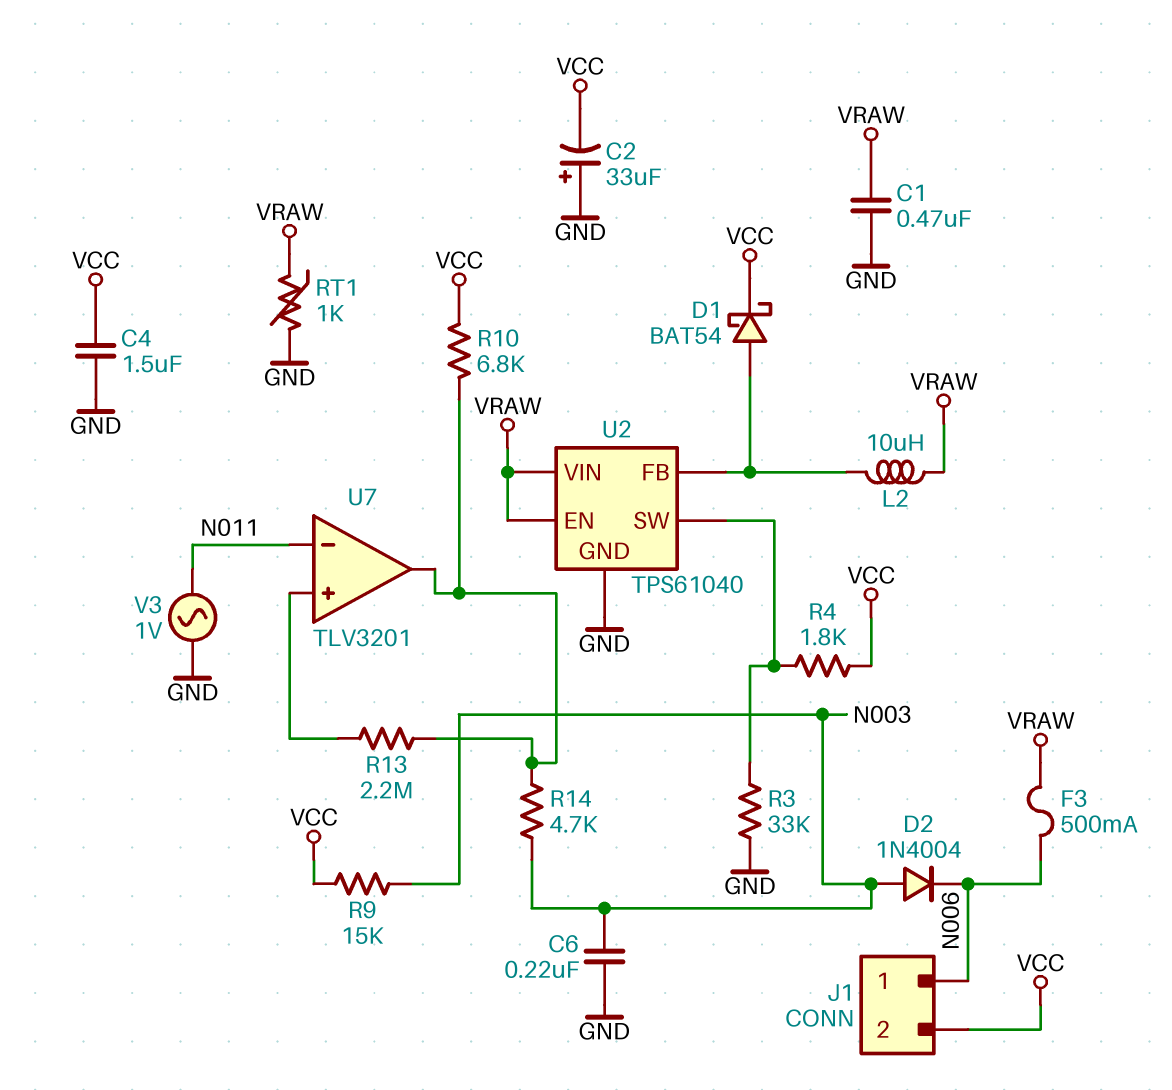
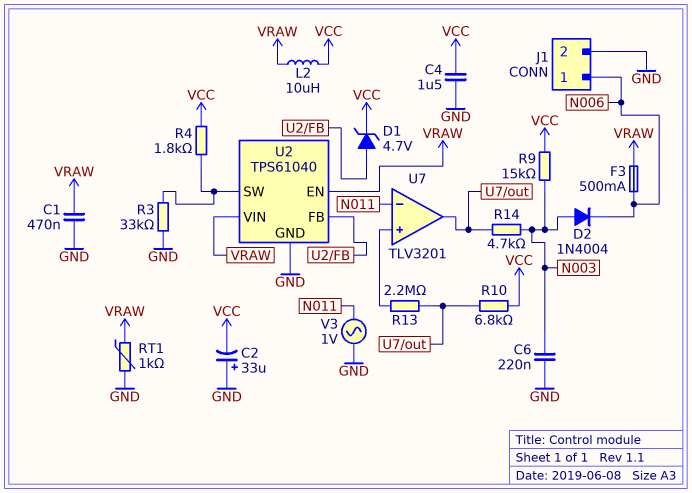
D1: schottky BAT54 (A U2/FB, K VCC) -> zener 4.7V (A U2/FB, K VCC)
J1 pin 2: VCC -> GND
L2: 10uH (U2/FB, VRAW) -> 10uH (VCC, VRAW)

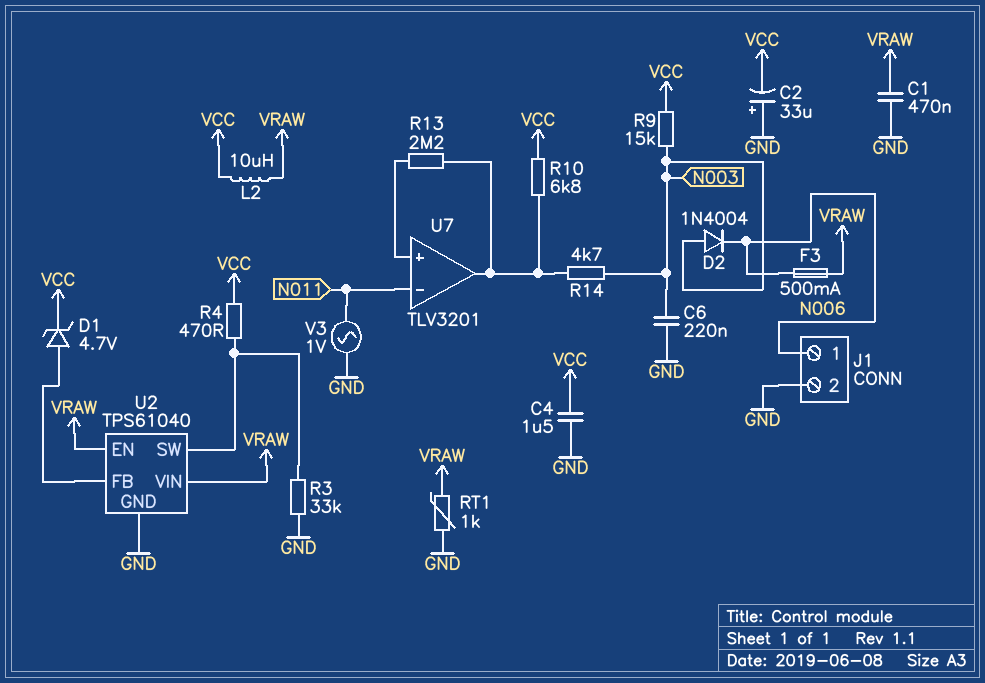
R4: 1.8k (U2/SW, VCC) -> 470 (U2/SW, VCC)

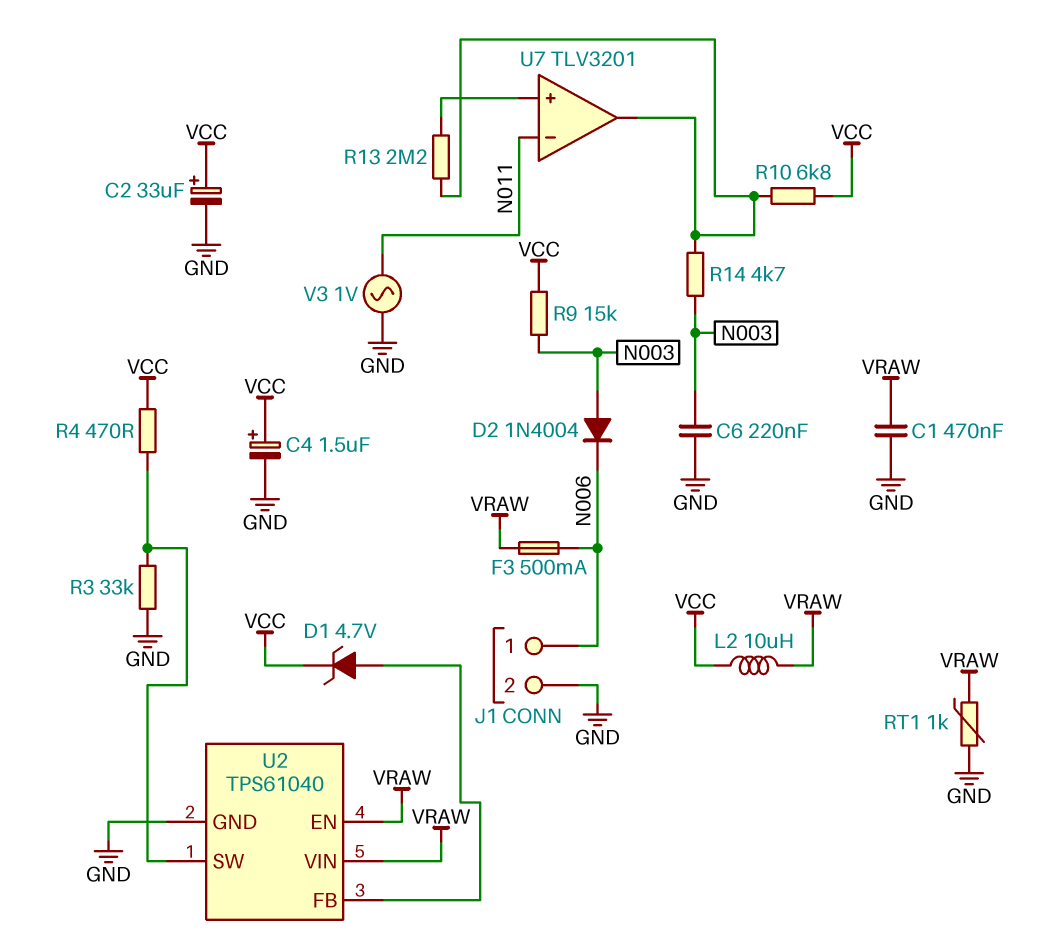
C2: 33uF (plus GND, minus VCC) -> 33uF (plus VCC, minus GND)
C4: 1.5uF (GND, VCC) -> 1.5uF (plus VCC, minus GND)

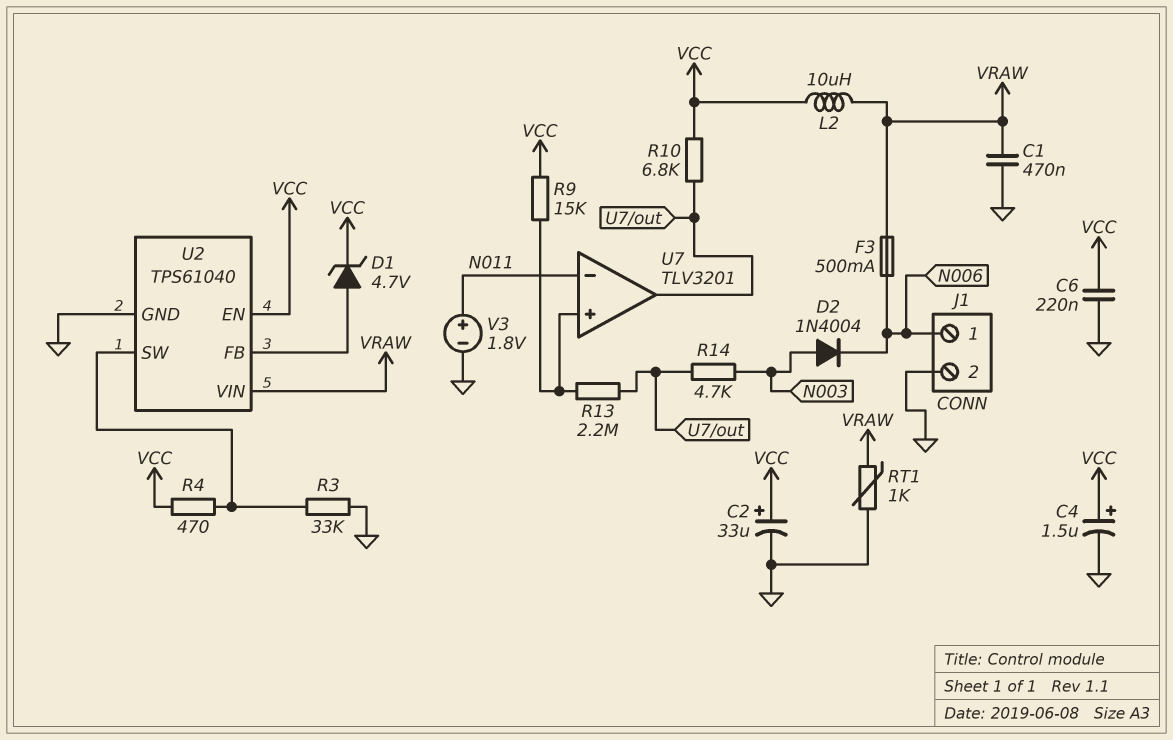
C6: 220nF (GND, N003) -> 220nF (GND, VCC)
R9: 15k (N003, VCC) -> 15k (U7/in+, VCC)
U2 pin EN: VRAW -> VCC
V3: AC 1V (GND, N011) -> 1.8V (plus N011, minus GND)

